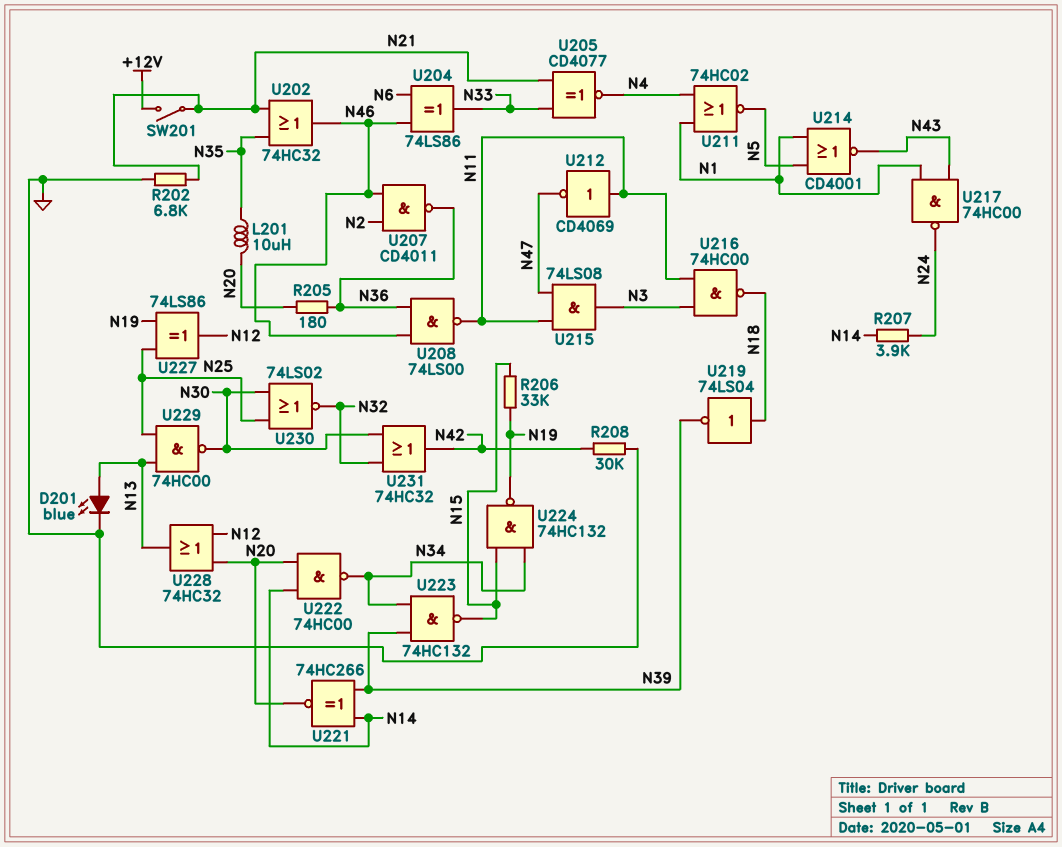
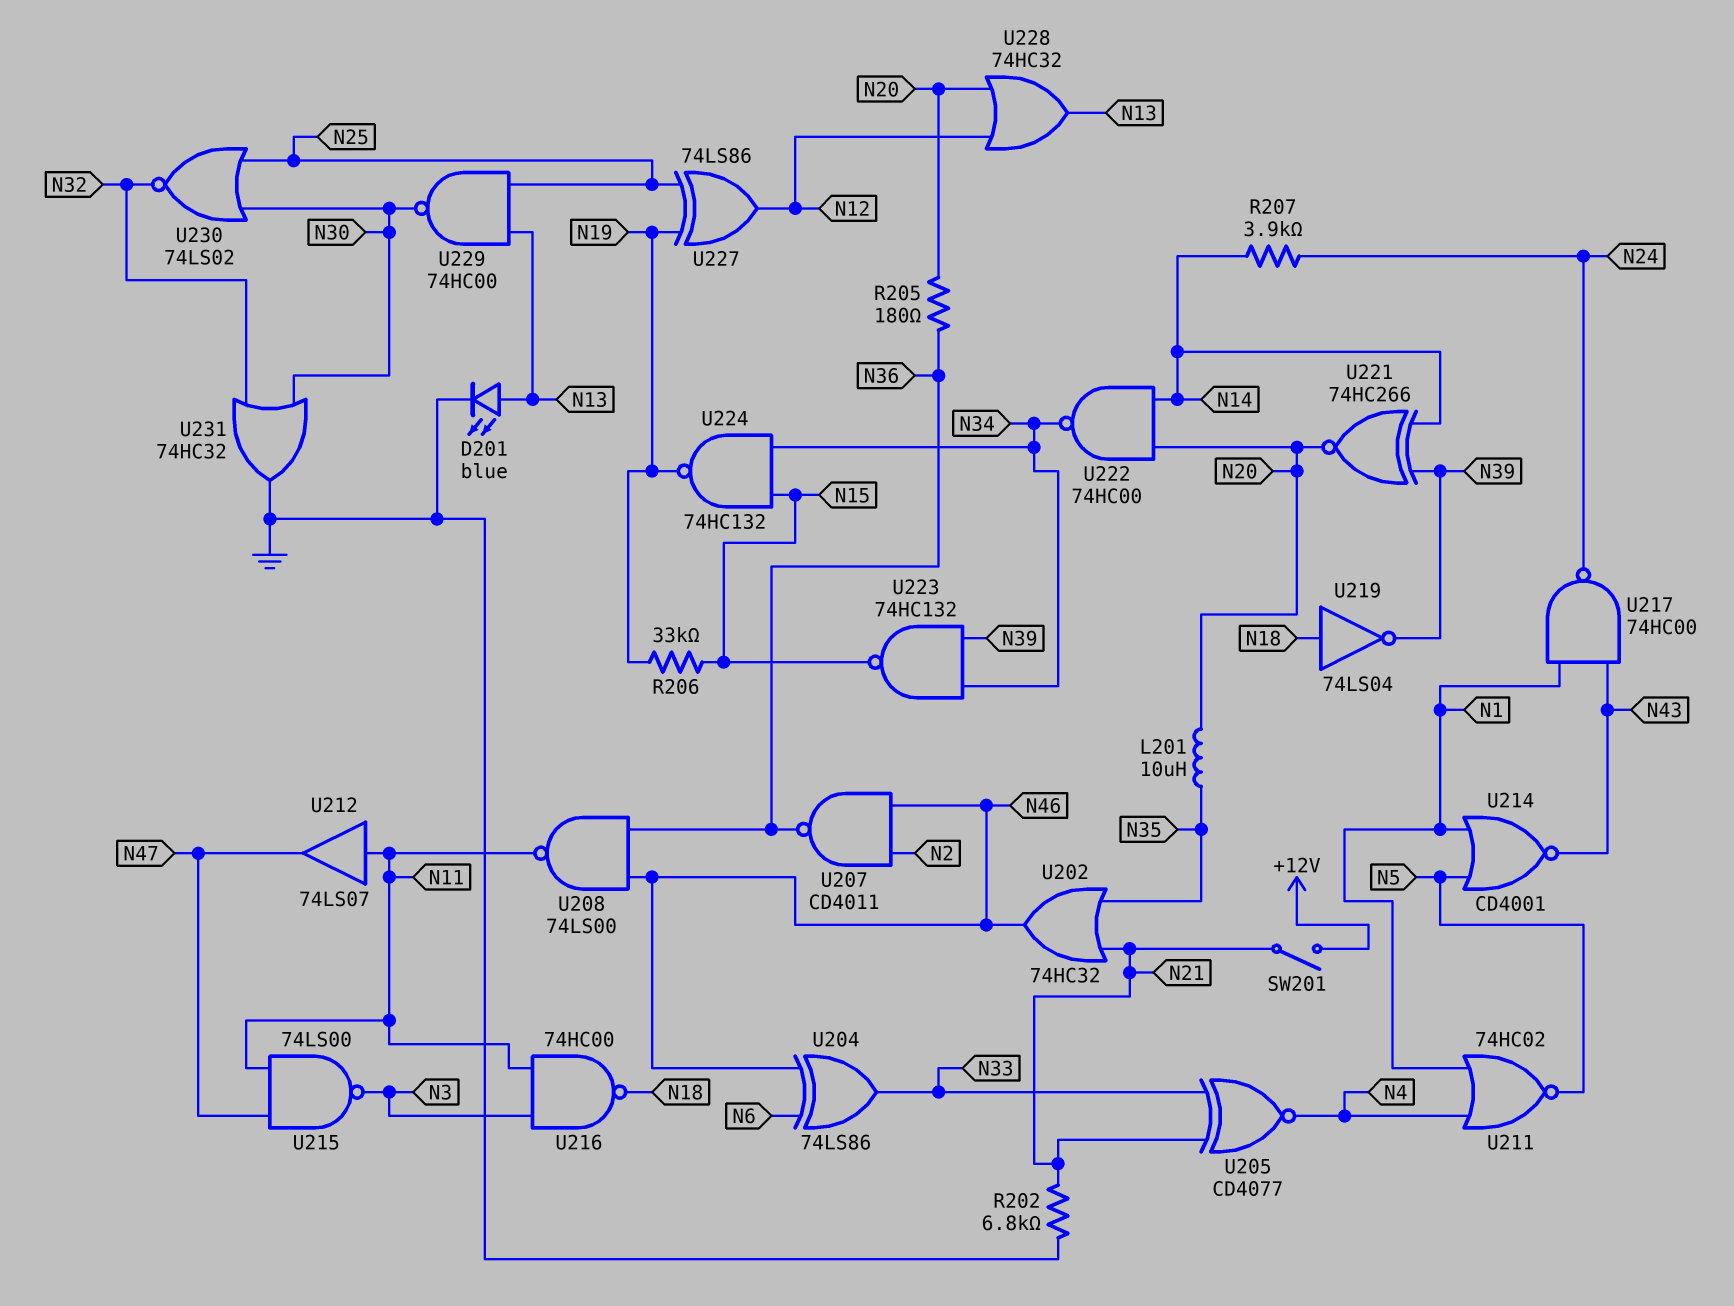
R208: 30k (GND, N42) -> none
U212: NOT CD4069 (in N11, out N47) -> buffer 74LS07 (in N11, out N47)
U215: AND 74LS08 (in N11, in N47, out N3) -> NAND 74LS00 (in N11, in N47, out N3)
U231: OR 74HC32 (in N30, in N32, out N42) -> OR 74HC32 (in N30, in N32, out GND)

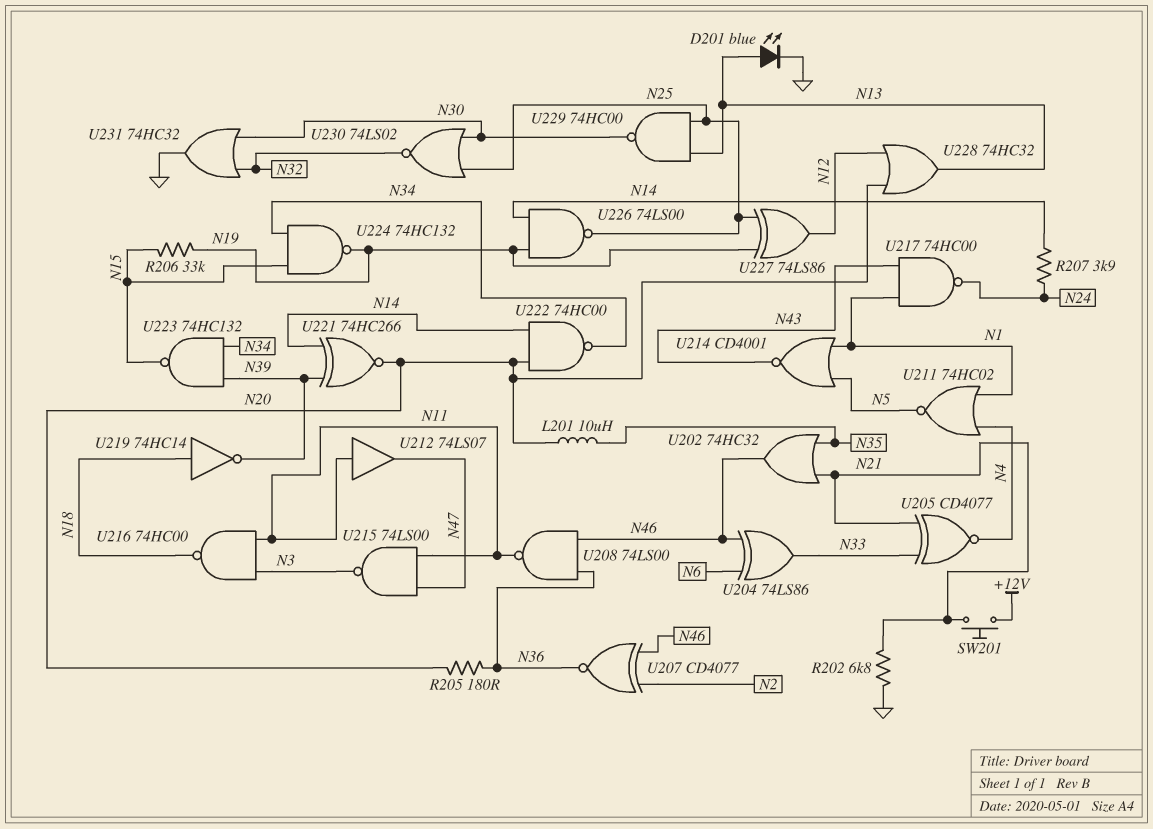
SW201: switch (+12V, N21) -> button (+12V, N21)
U207: NAND CD4011 (in N2, in N46, out N36) -> XNOR CD4077 (in N2, in N46, out N36)
U219: NOT 74LS04 (in N18, out N39) -> NOT 74HC14 (in N18, out N39)
U226: none -> NAND 74LS00 (in N14, in N19, out N25)

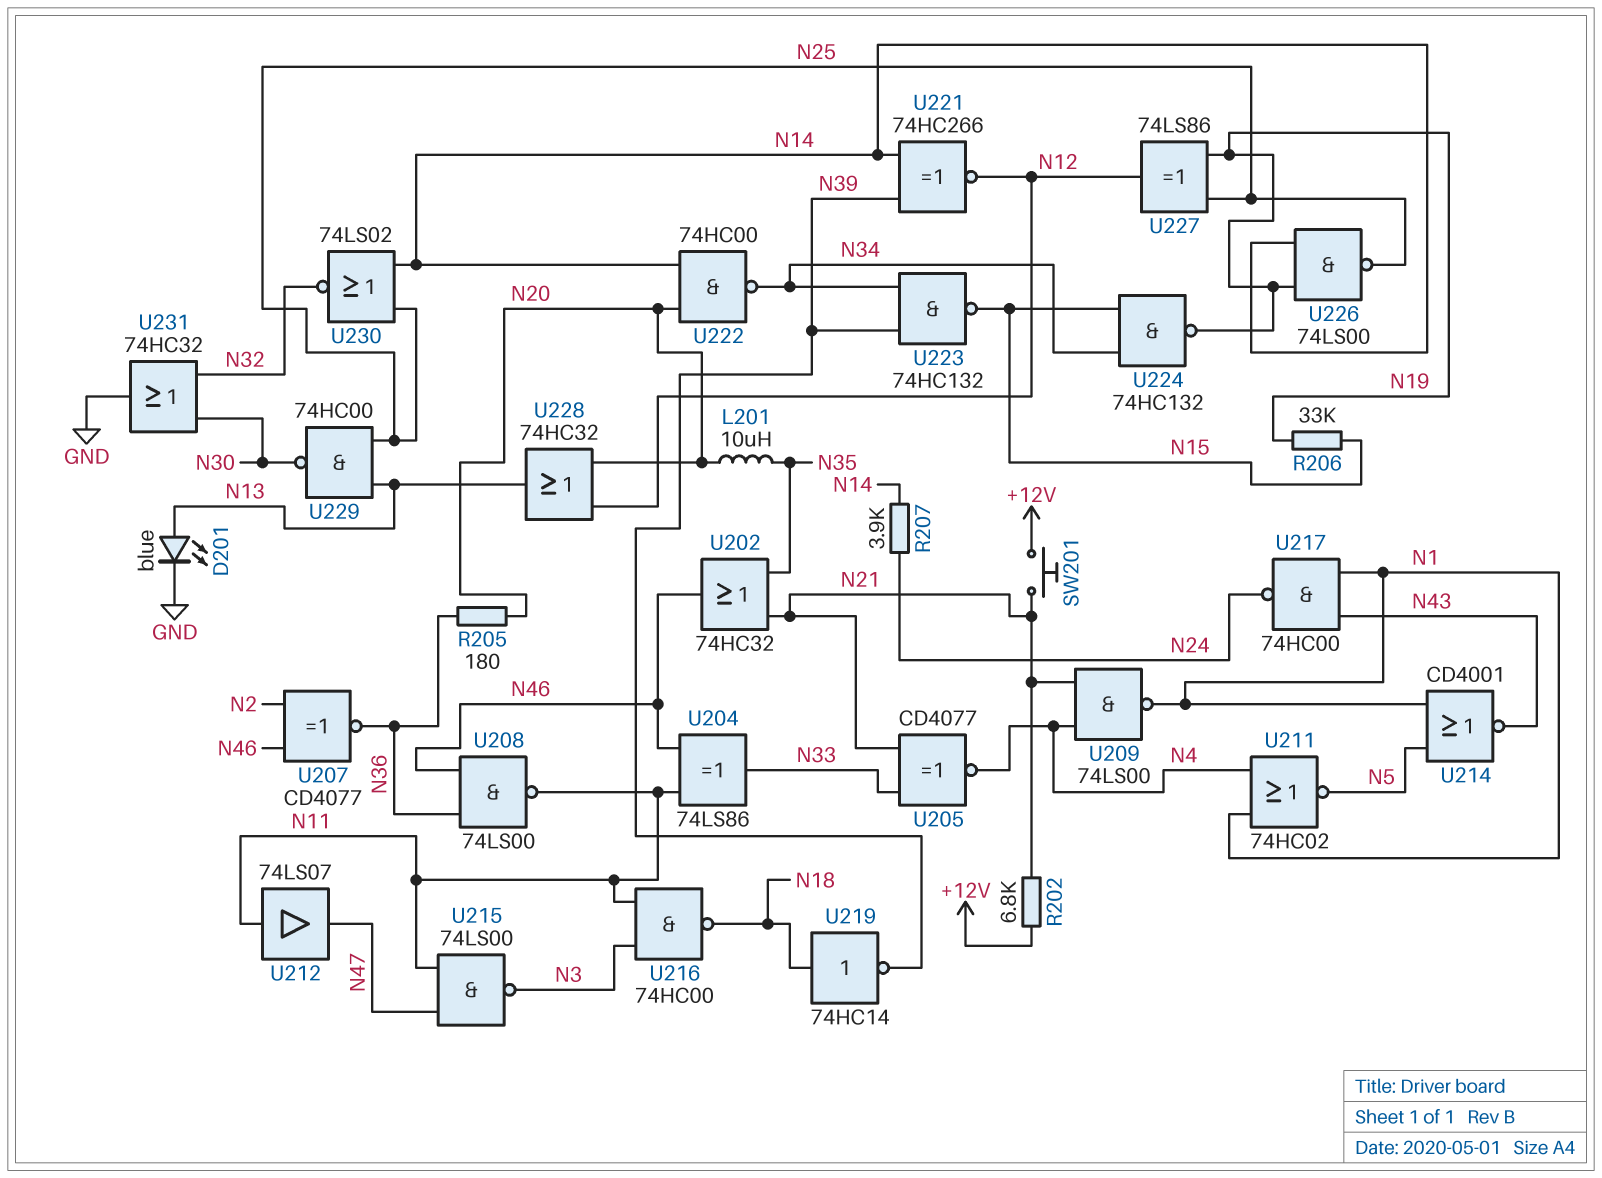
R202: 6.8k (GND, N21) -> 6.8k (+12V, N21)
U204: XOR 74LS86 (in N6, in N46, out N33) -> XOR 74LS86 (in N11, in N46, out N33)
U209: none -> NAND 74LS00 (in N4, in N21, out N1)
U221: XNOR 74HC266 (in N14, in N39, out N20) -> XNOR 74HC266 (in N14, in N39, out N12)
U230: NOR 74LS02 (in N25, in N30, out N32) -> NOR 74LS02 (in N14, in N25, out N32)

